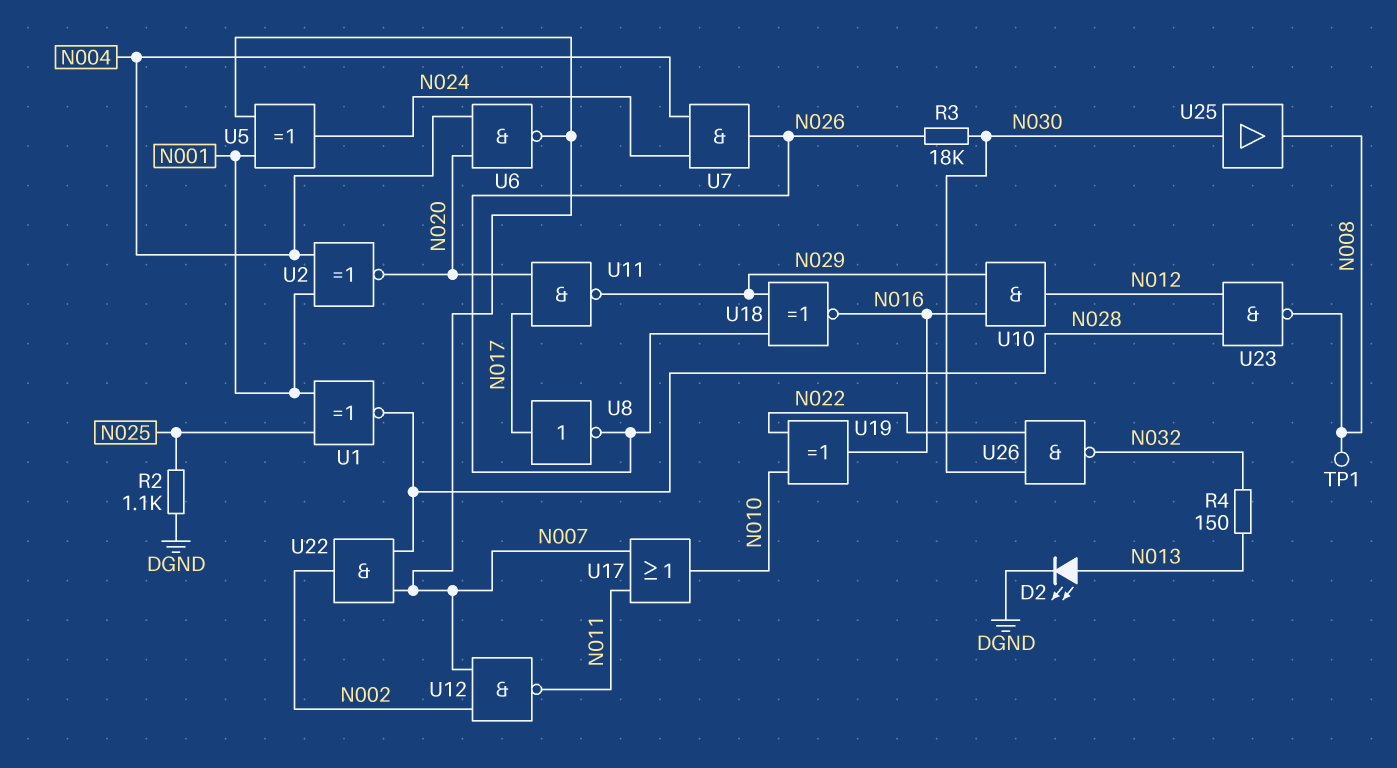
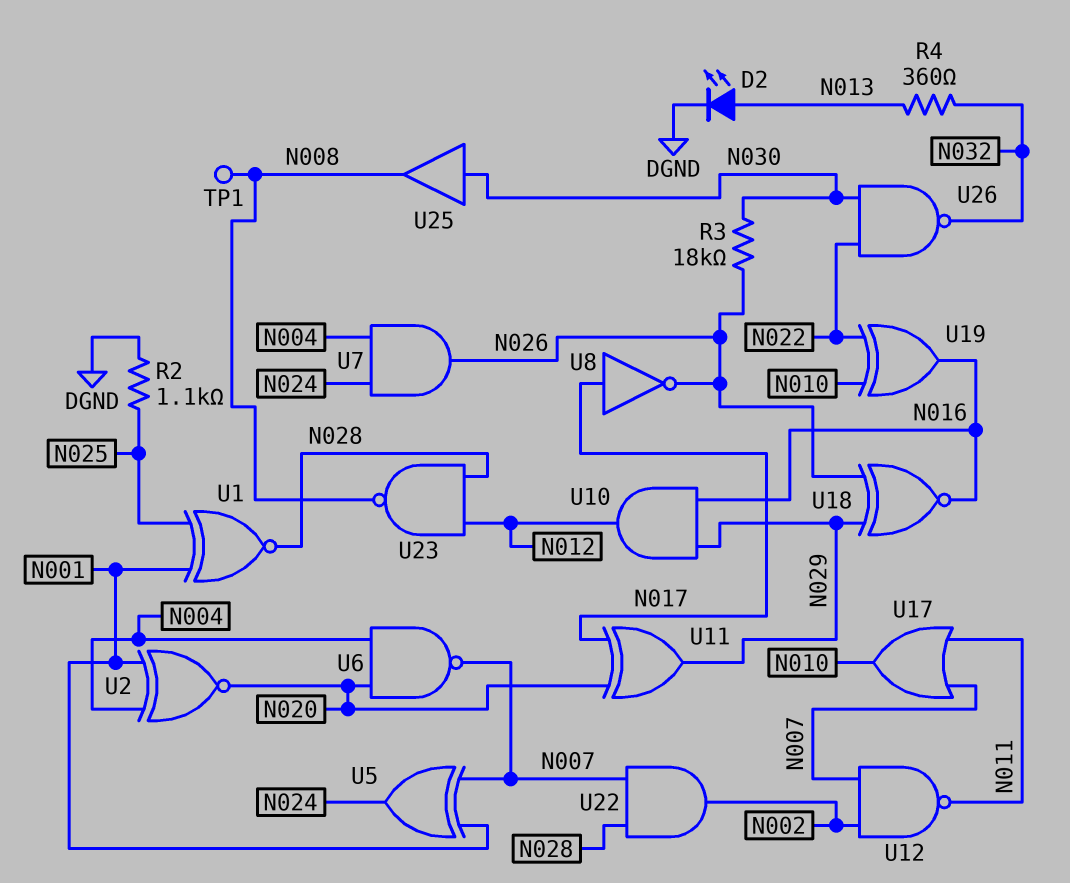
R4: 150 (N013, N032) -> 360 (N013, N032)
U11: NAND (in N017, in N020, out N029) -> XOR (in N017, in N020, out N029)

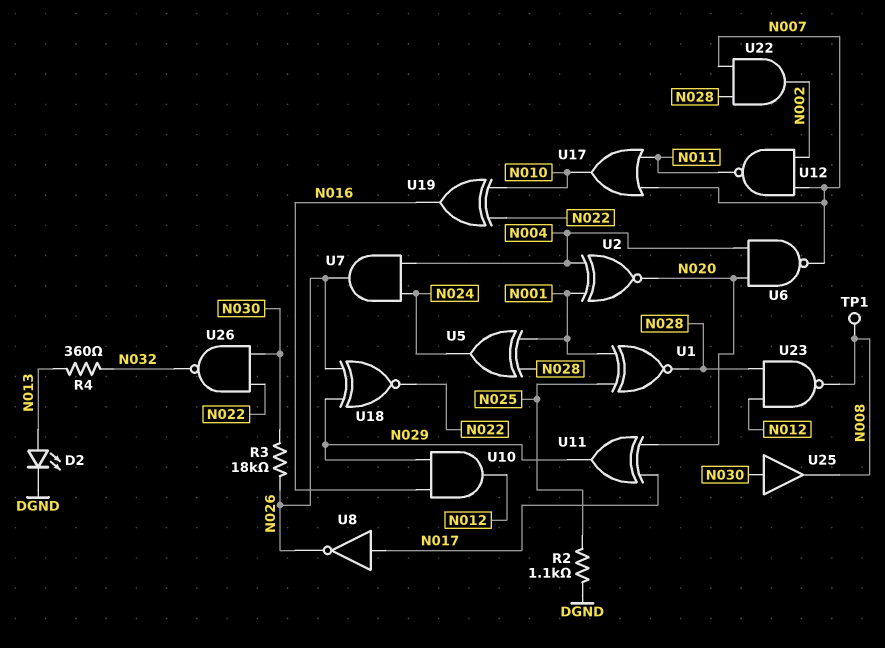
U5: XOR (in N001, in N007, out N024) -> XOR (in N001, in N028, out N024)
U18: XNOR (in N026, in N029, out N016) -> XNOR (in N026, in N029, out N022)

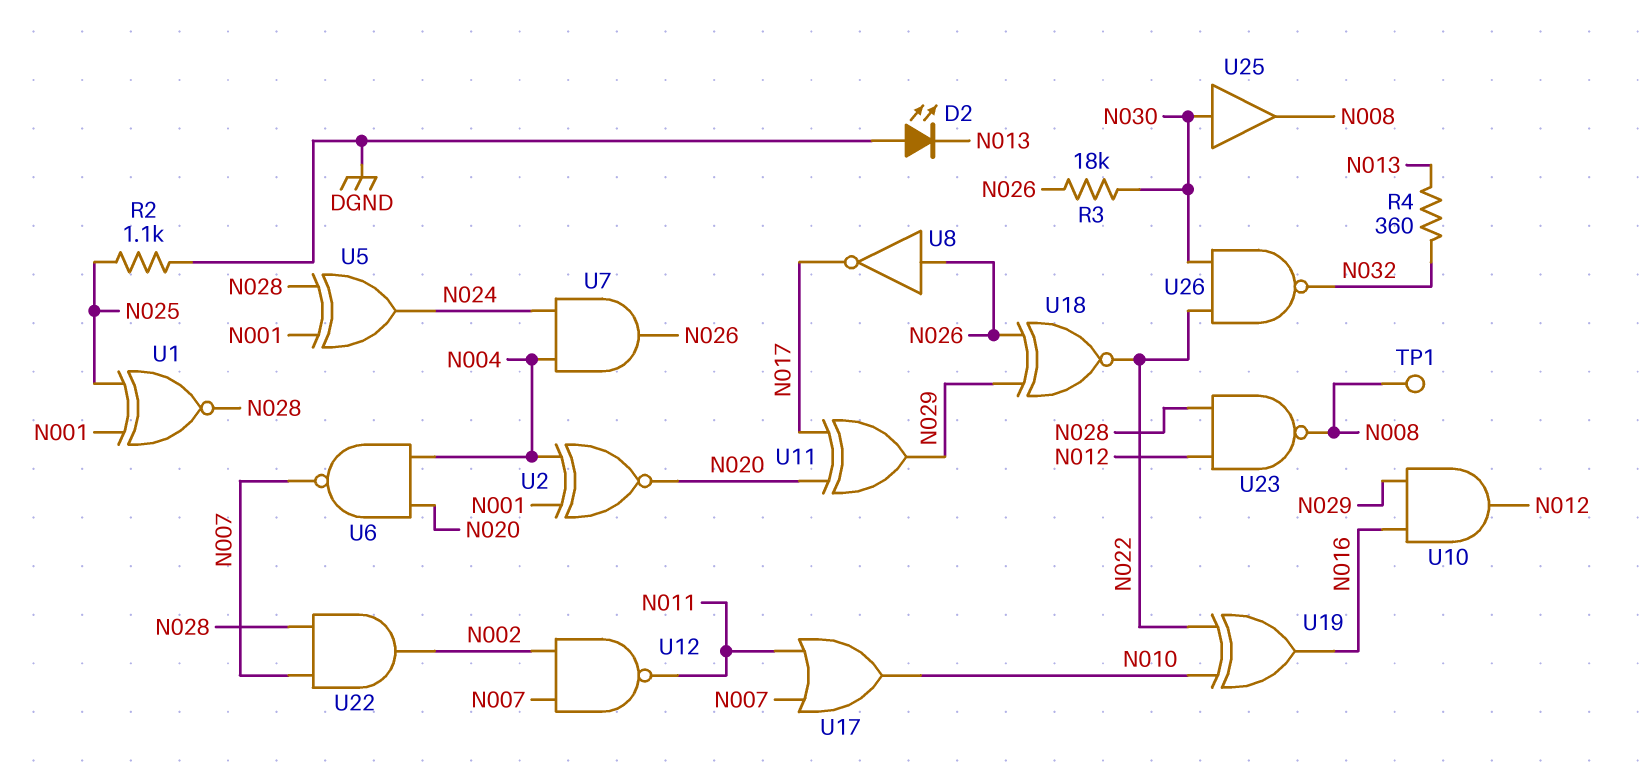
D2: LED (A N013, K DGND) -> LED (A DGND, K N013)
U8: NOT (in N017, out N026) -> NOT (in N026, out N017)

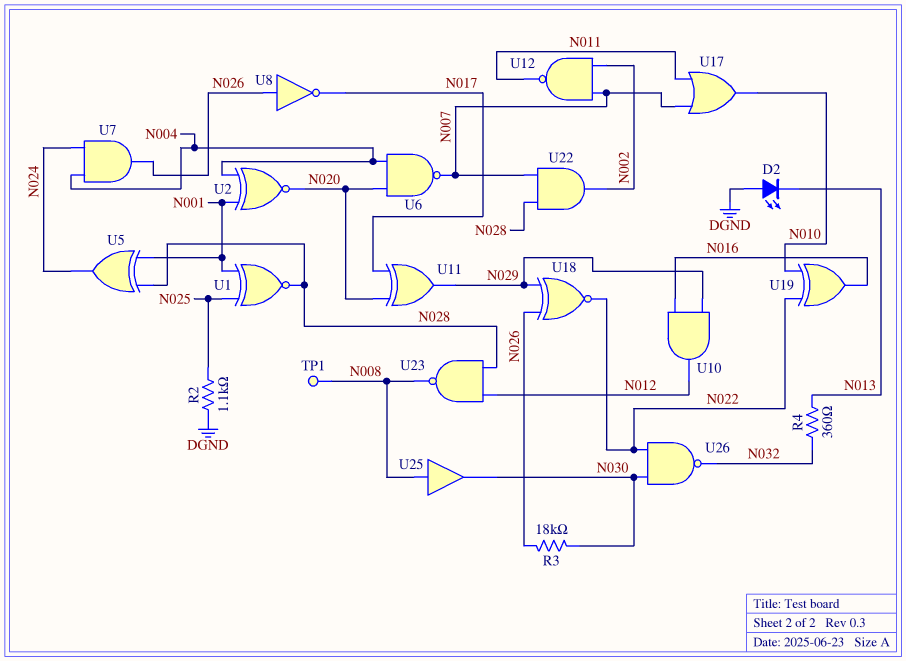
U25: buffer (in N030, out N008) -> buffer (in N008, out N030)

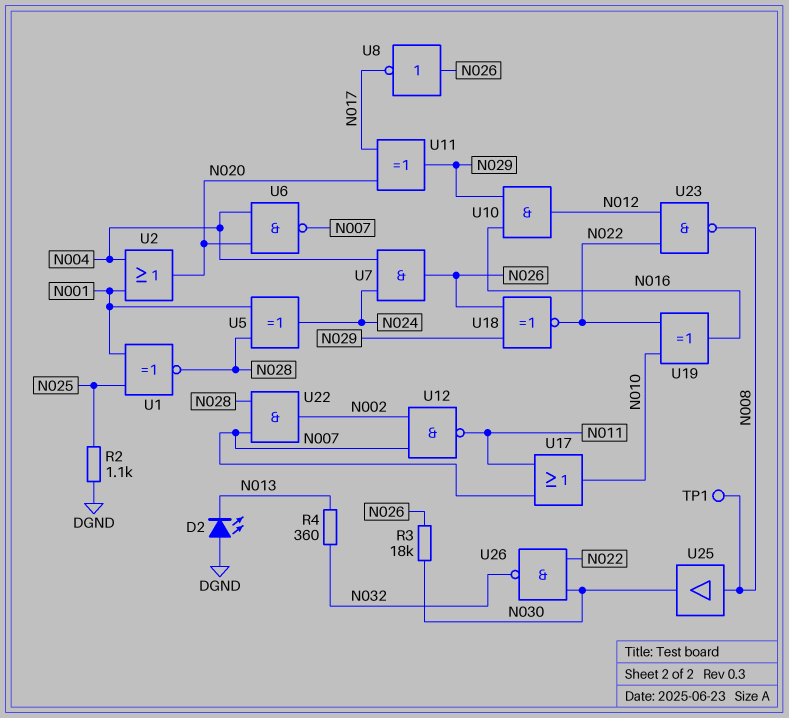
U2: XNOR (in N001, in N004, out N020) -> OR (in N001, in N004, out N020)
U23: NAND (in N012, in N028, out N008) -> NAND (in N012, in N022, out N008)

